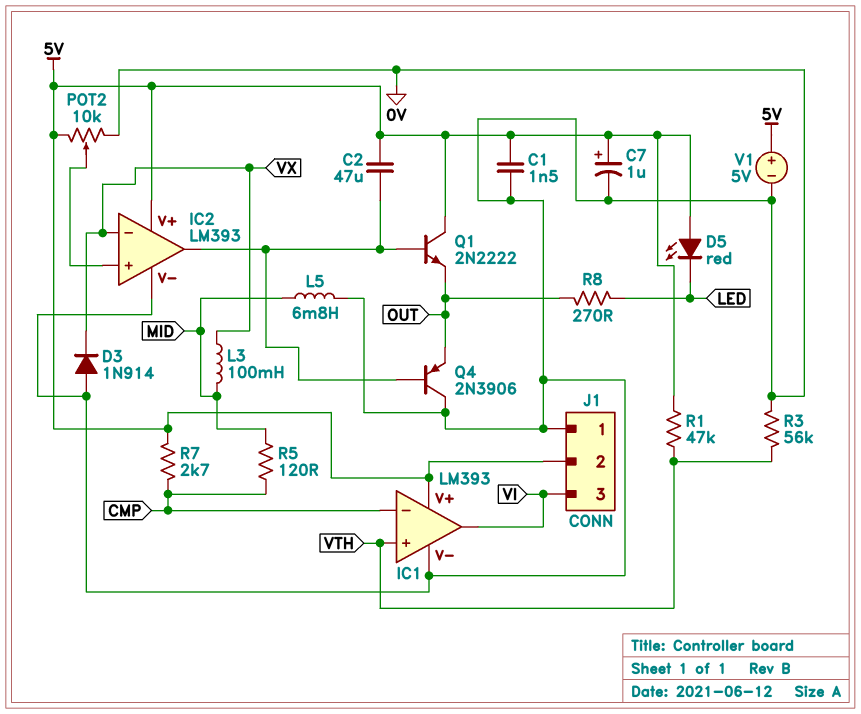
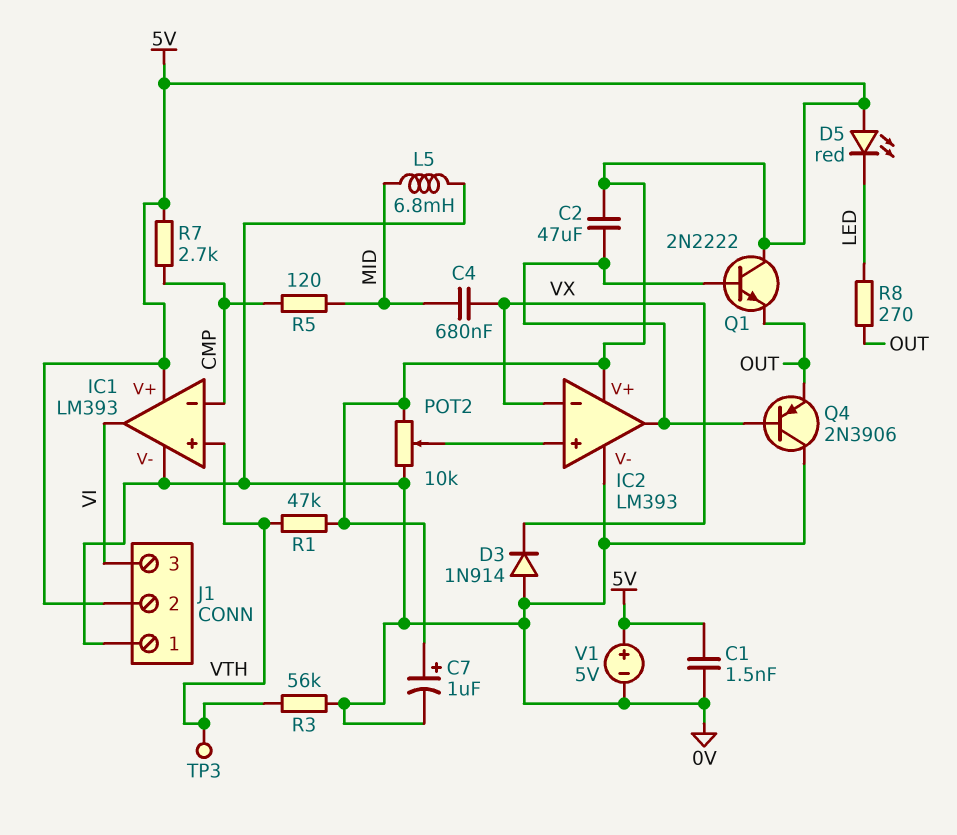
C4: none -> 680nF (MID, VX)
L3: 100mH (MID, VX) -> none
TP3: none -> test point (VTH)

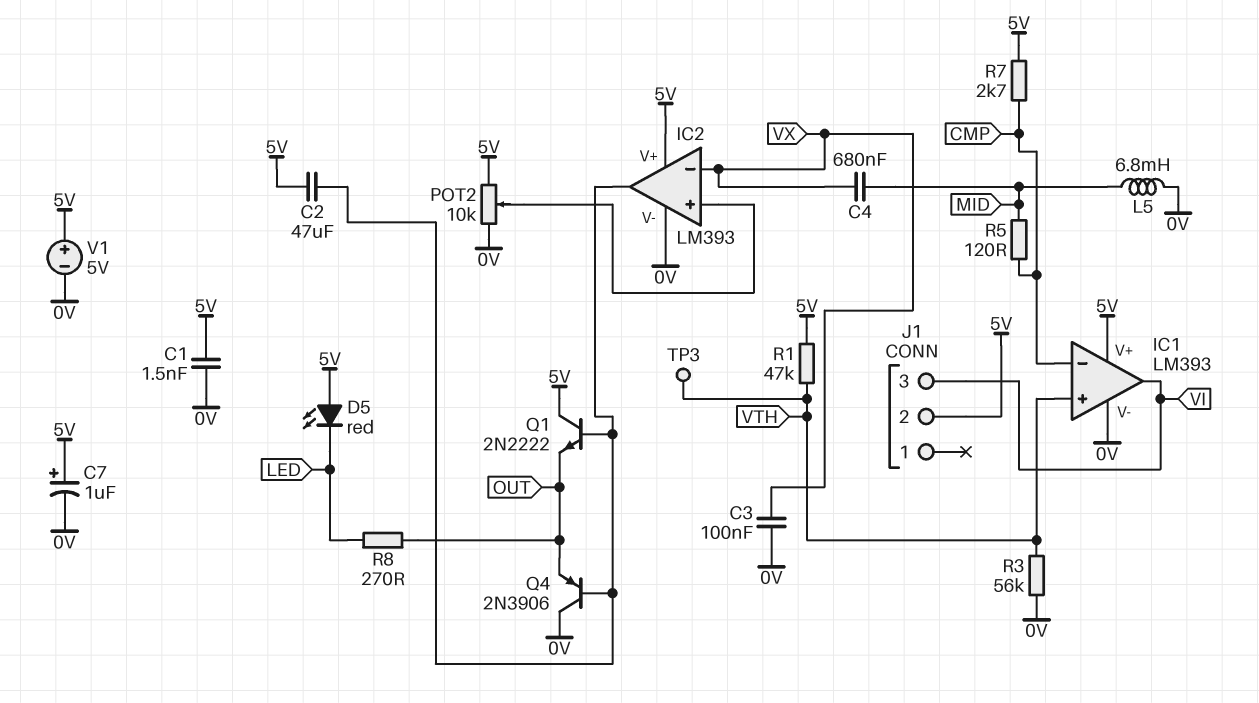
C3: none -> 100nF (0V, VX)
D3: diode 1N914 (A 0V, K VX) -> none
J1 pin 1: 0V -> none

